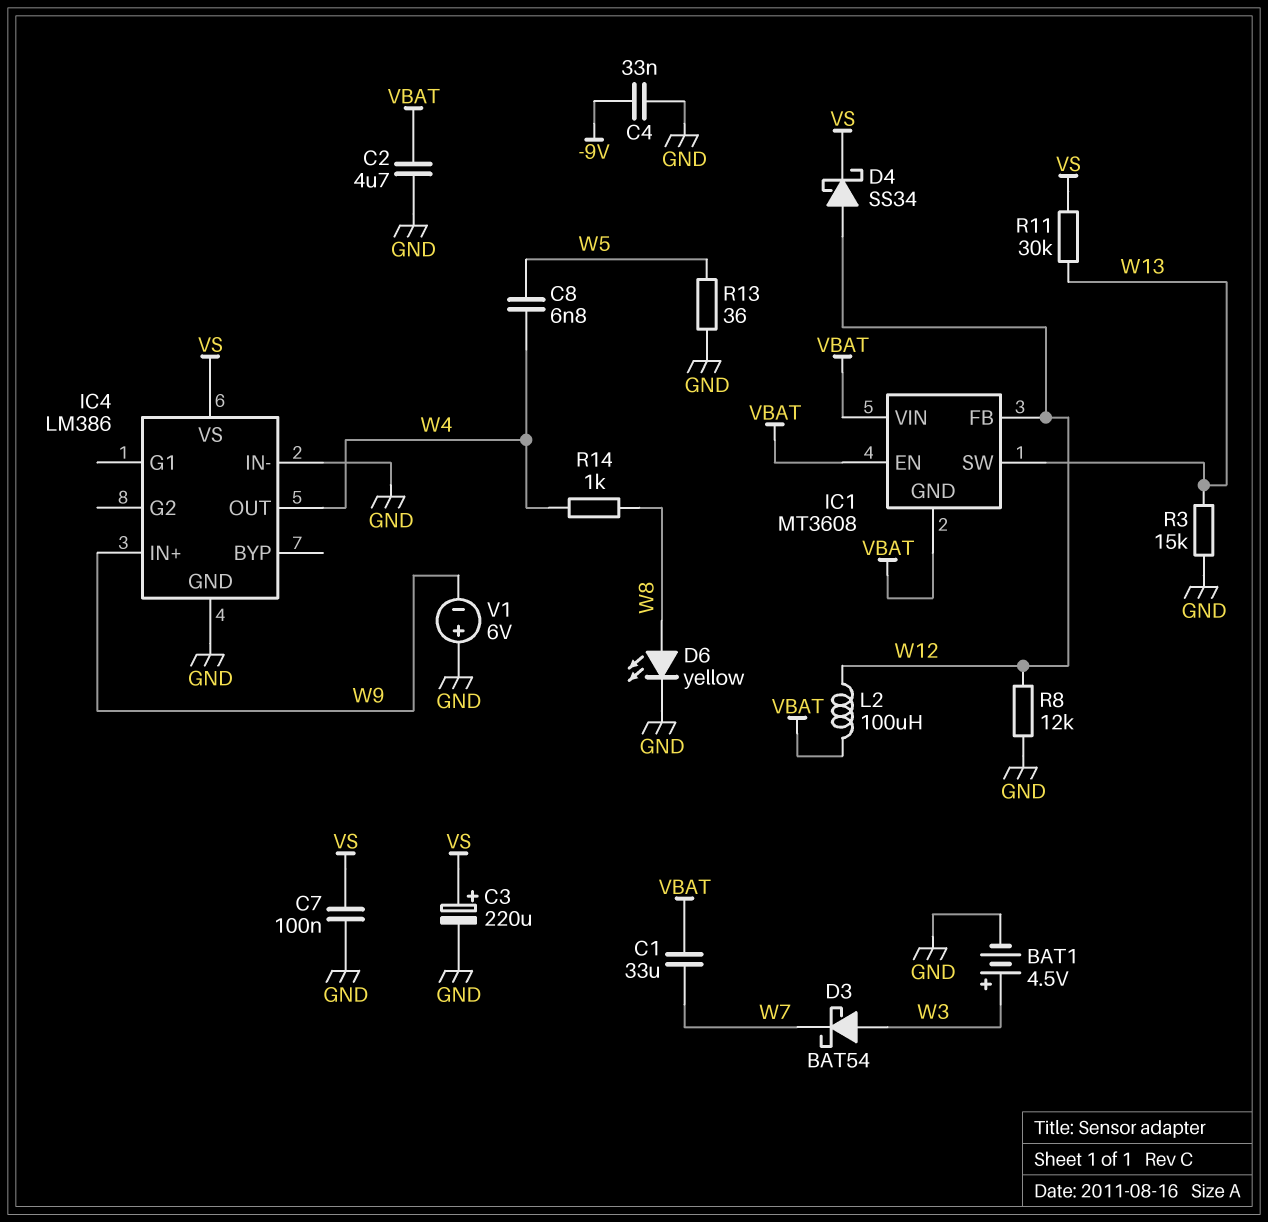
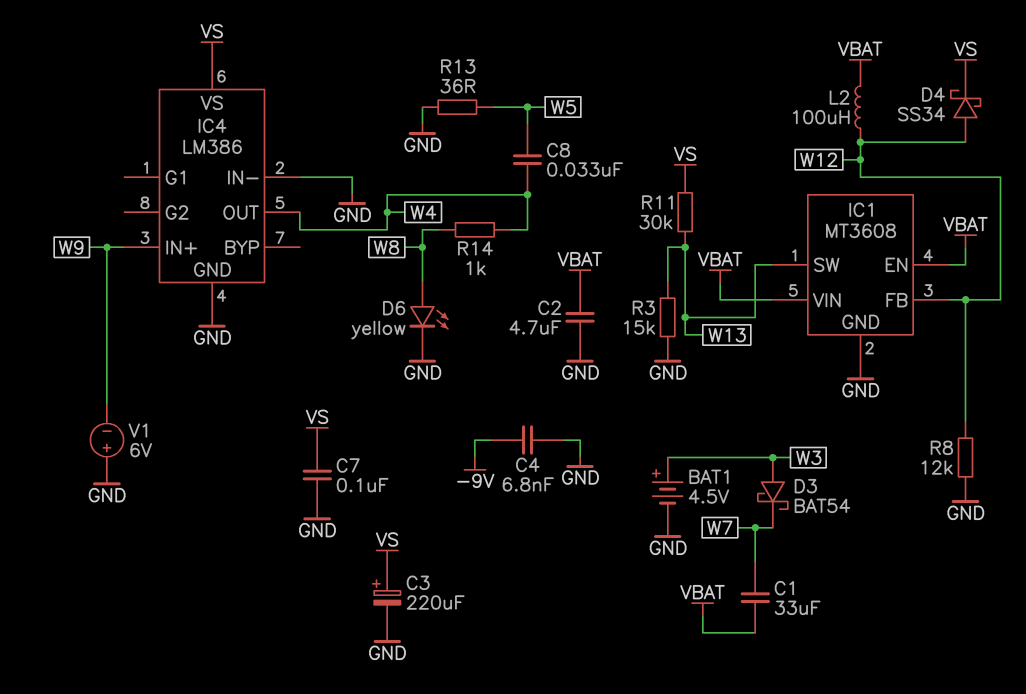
C4: 33nF (-9V, GND) -> 6.8nF (-9V, GND)
C8: 6.8nF (W4, W5) -> 33nF (W4, W5)
IC1 pin GND: VBAT -> GND

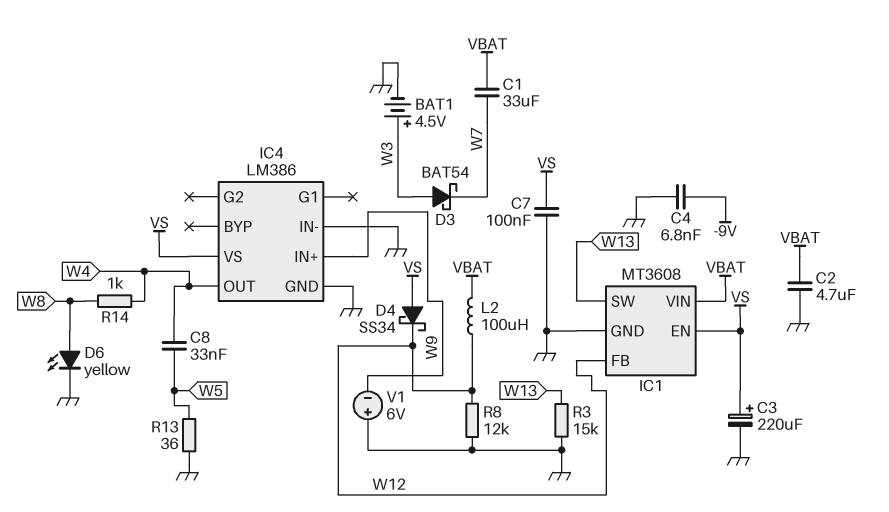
D4: schottky SS34 (A W12, K VS) -> schottky SS34 (A VS, K W12)
IC1 pin EN: VBAT -> VS
R11: 30k (VS, W13) -> none

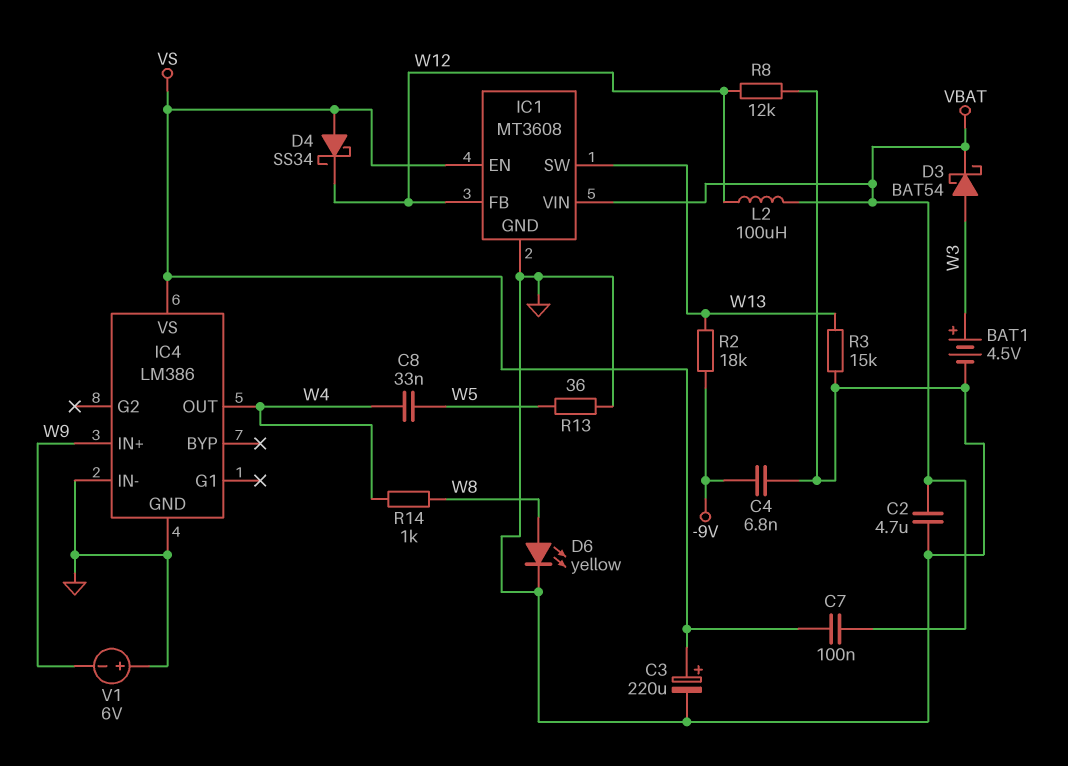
C1: 33uF (VBAT, W7) -> none
C7: 100nF (GND, VS) -> 100nF (VBAT, VS)
D3: schottky BAT54 (A W3, K W7) -> schottky BAT54 (A W3, K VBAT)
R2: none -> 18k (-9V, W13)

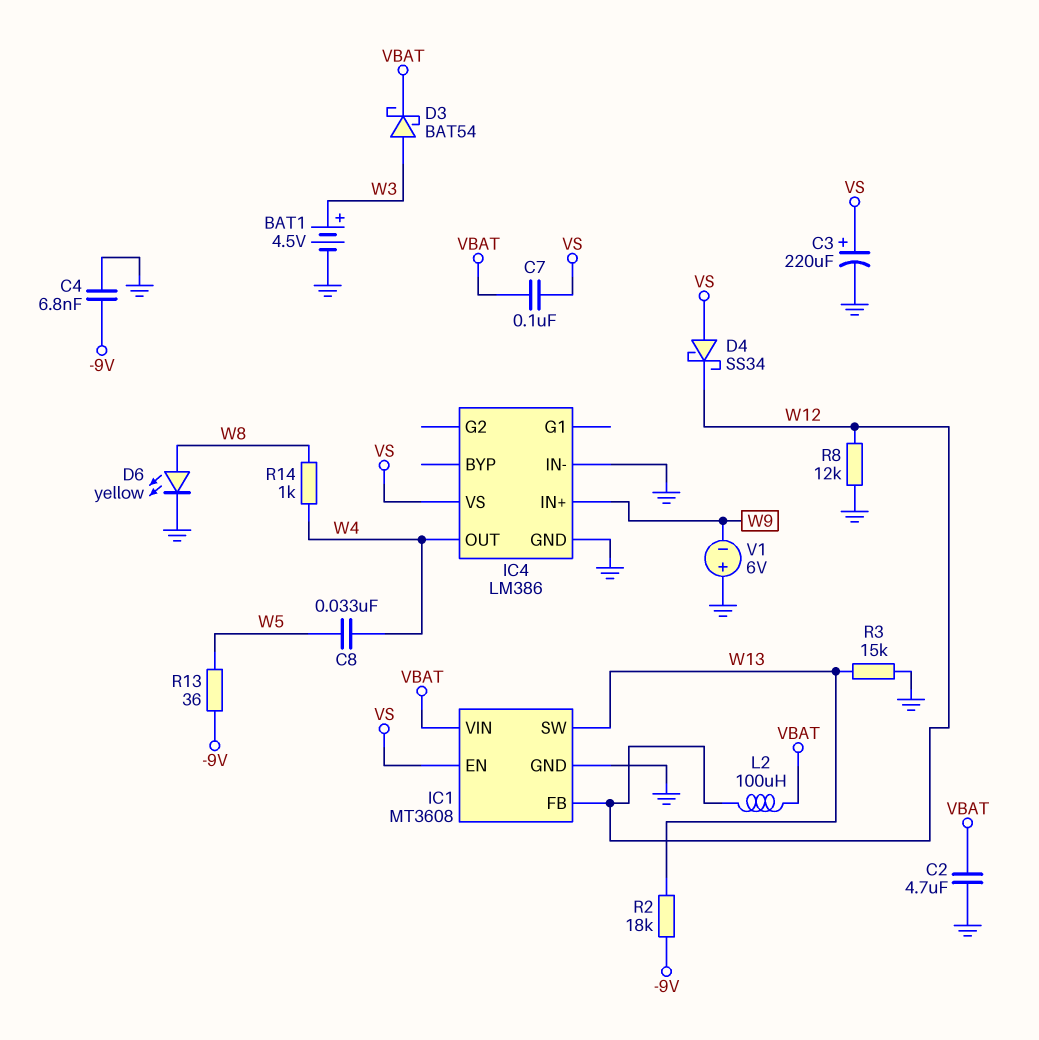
R13: 36 (GND, W5) -> 36 (-9V, W5)

